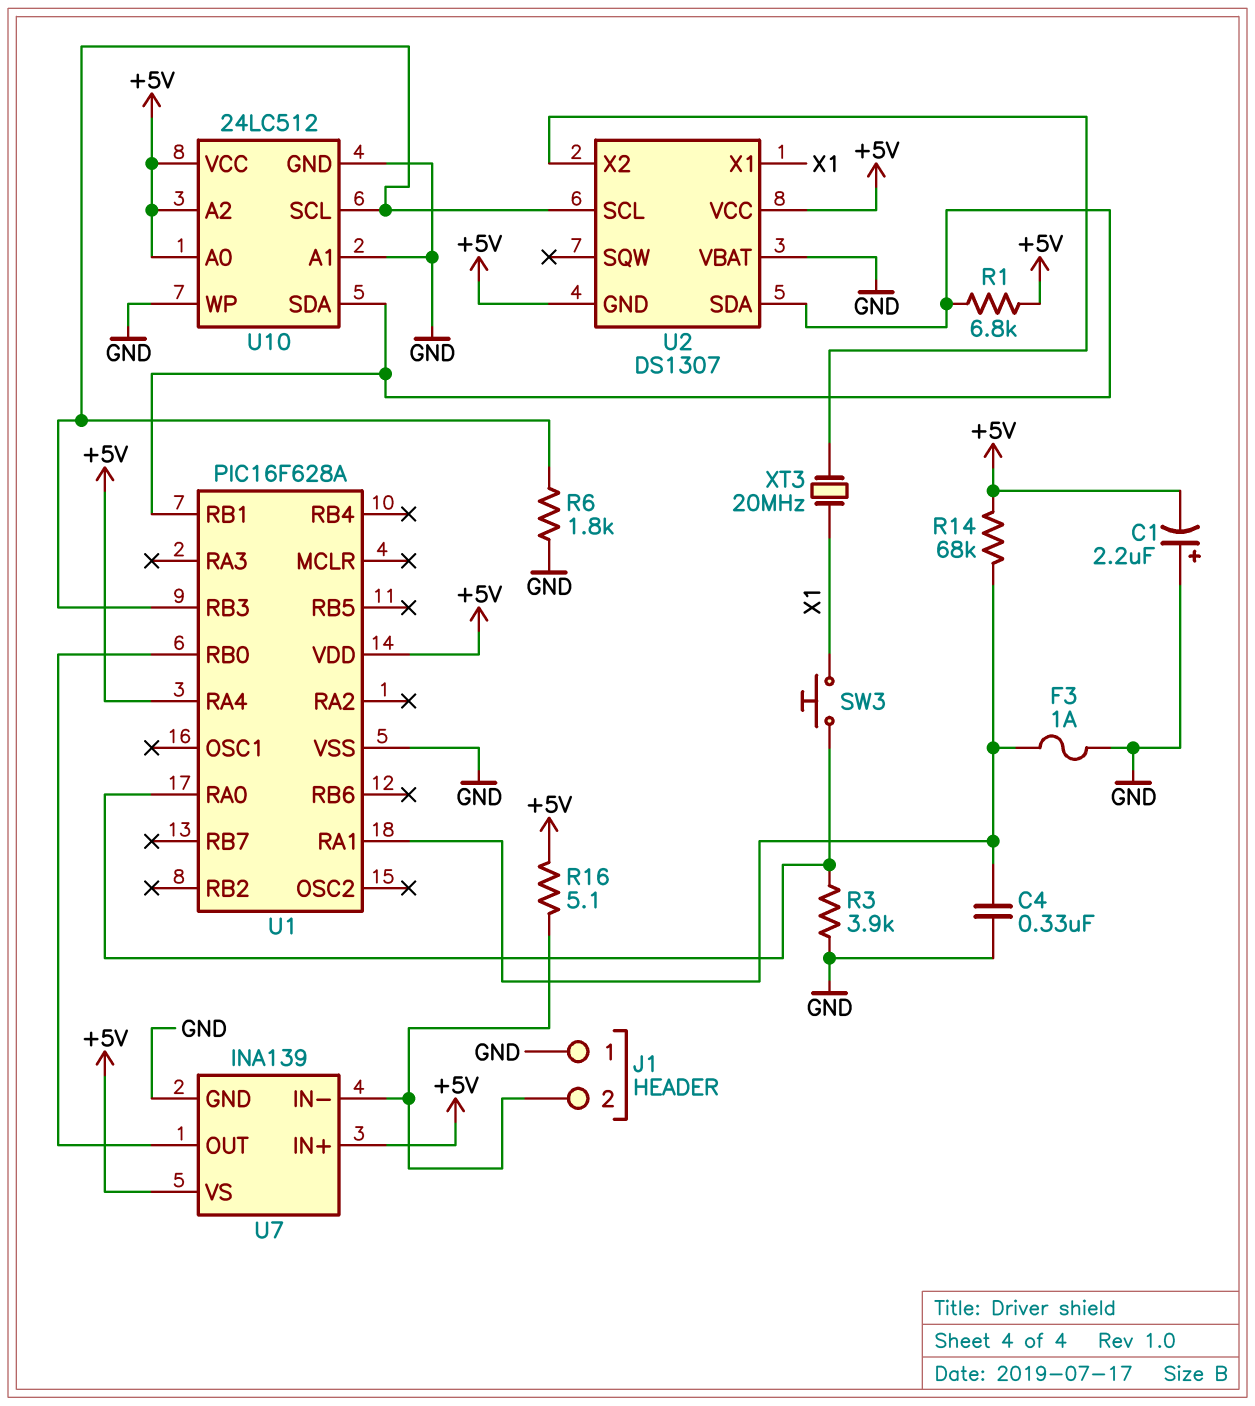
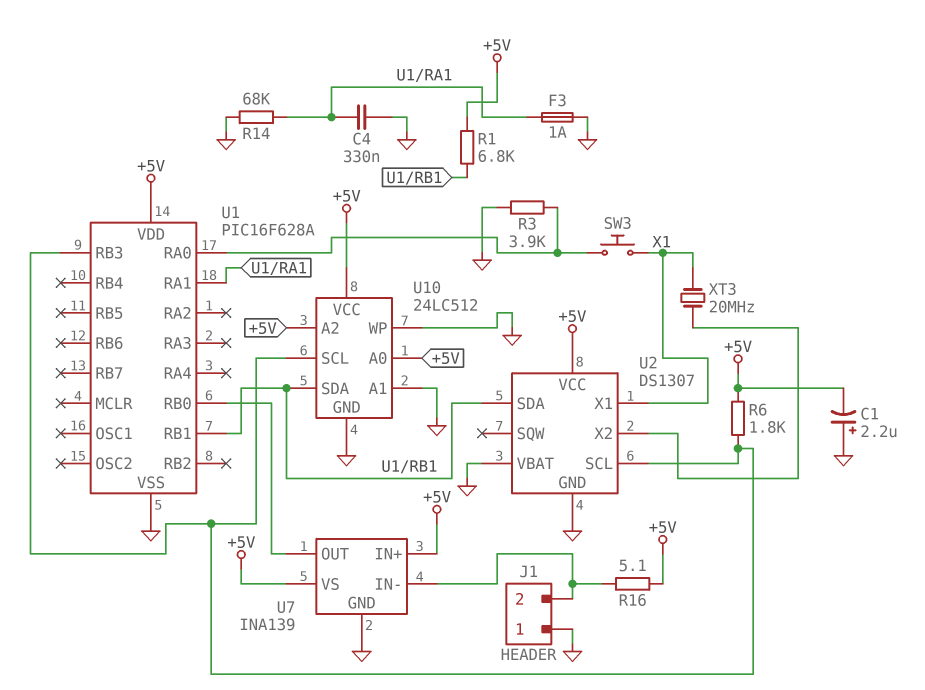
R6: 1.8k (GND, U1/RB3) -> 1.8k (+5V, U1/RB3)
R14: 68k (+5V, U1/RA1) -> 68k (GND, U1/RA1)
U1 pin RA4: +5V -> none
U2 pin GND: +5V -> GND

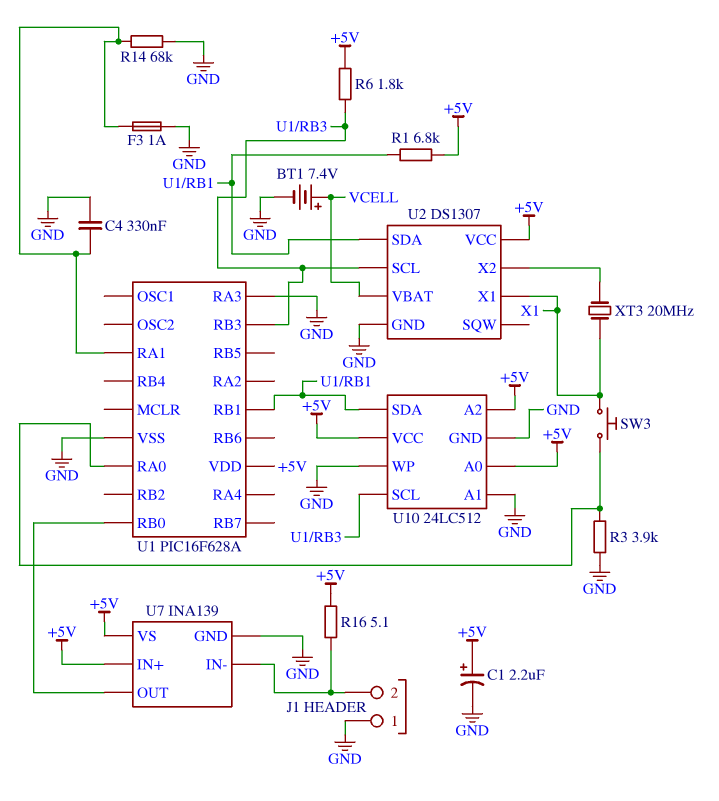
BT1: none -> 7.4V (plus VCELL, minus GND)
C1: 2.2uF (plus GND, minus +5V) -> 2.2uF (plus +5V, minus GND)
U1 pin RA3: none -> GND
U2 pin VBAT: GND -> VCELL

